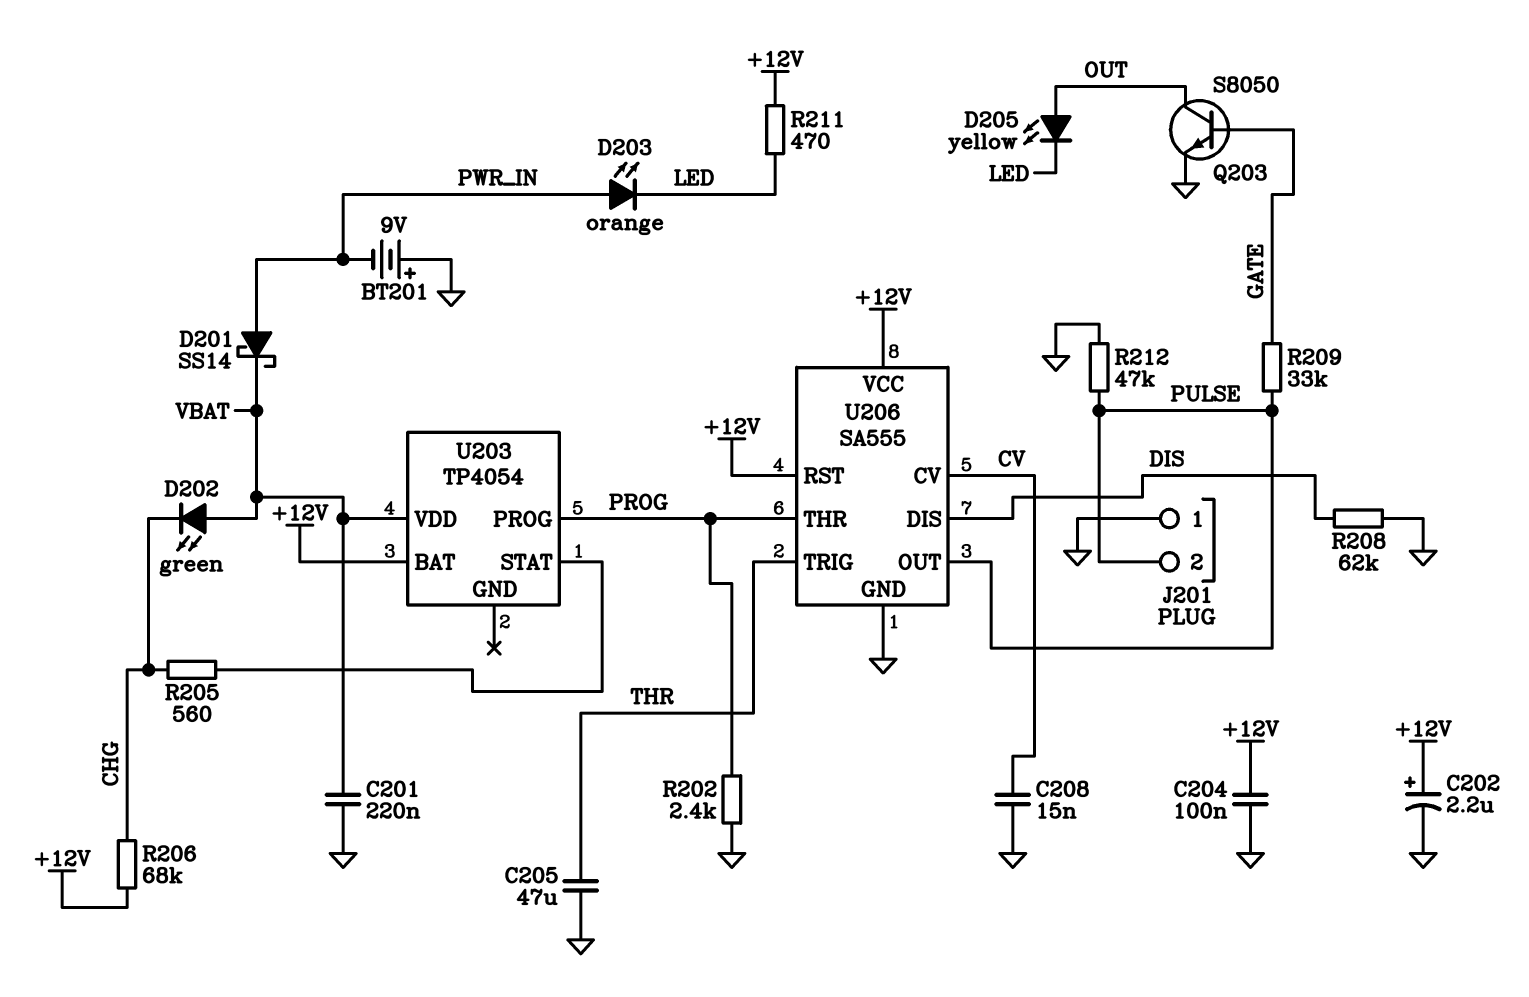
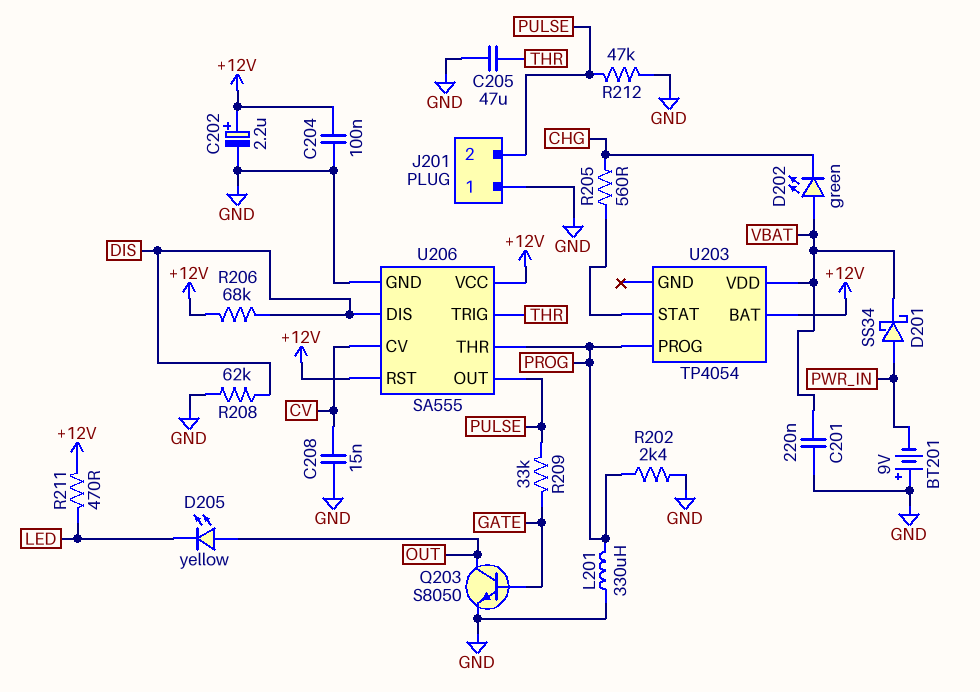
D201: schottky SS14 (A PWR_IN, K VBAT) -> schottky SS34 (A PWR_IN, K VBAT)
D203: LED orange (A PWR_IN, K LED) -> none
L201: none -> 330uH (GND, PROG)
R206: 68k (+12V, CHG) -> 68k (+12V, DIS)

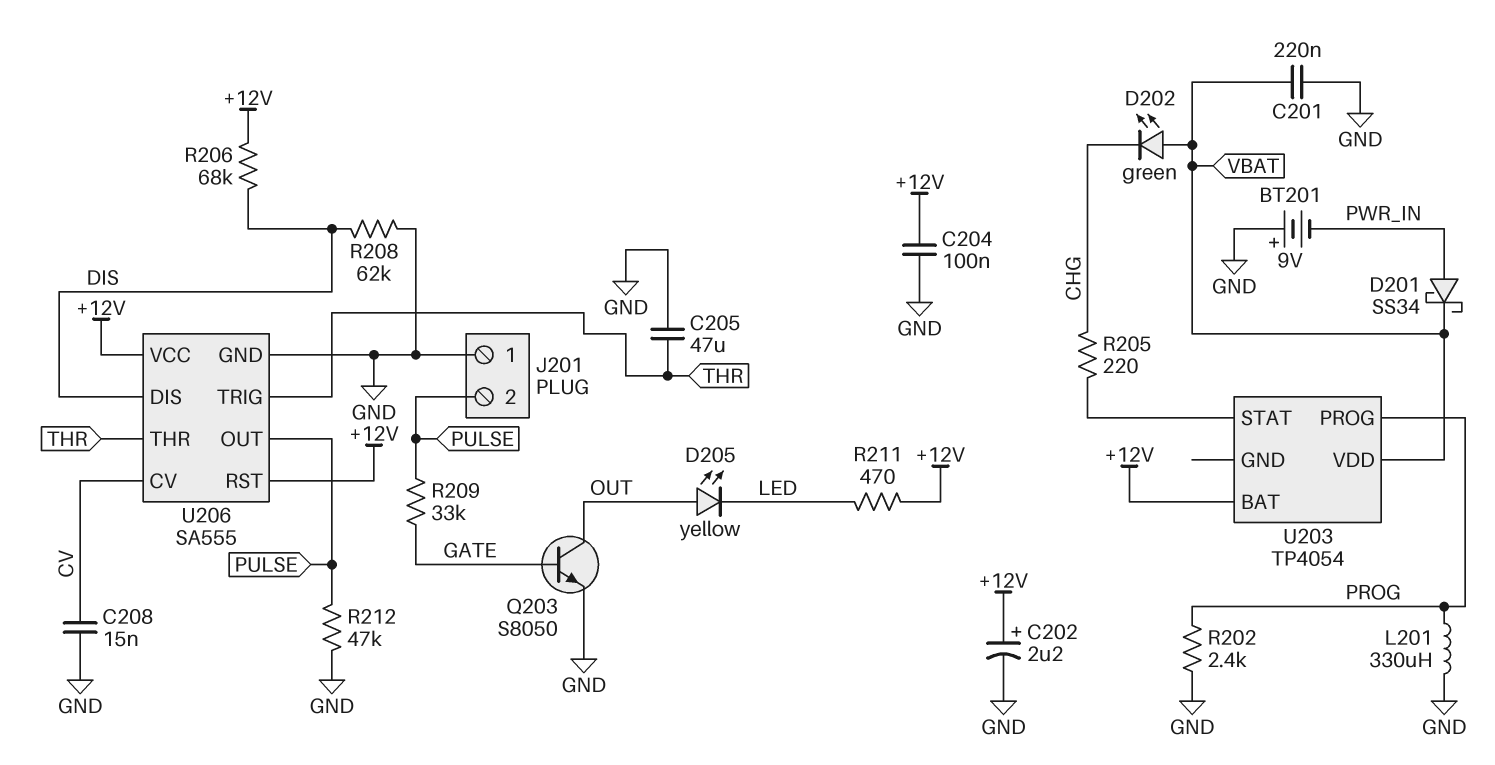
R205: 560 (CHG, U203/STAT) -> 220 (CHG, U203/STAT)
U206 pin THR: PROG -> THR

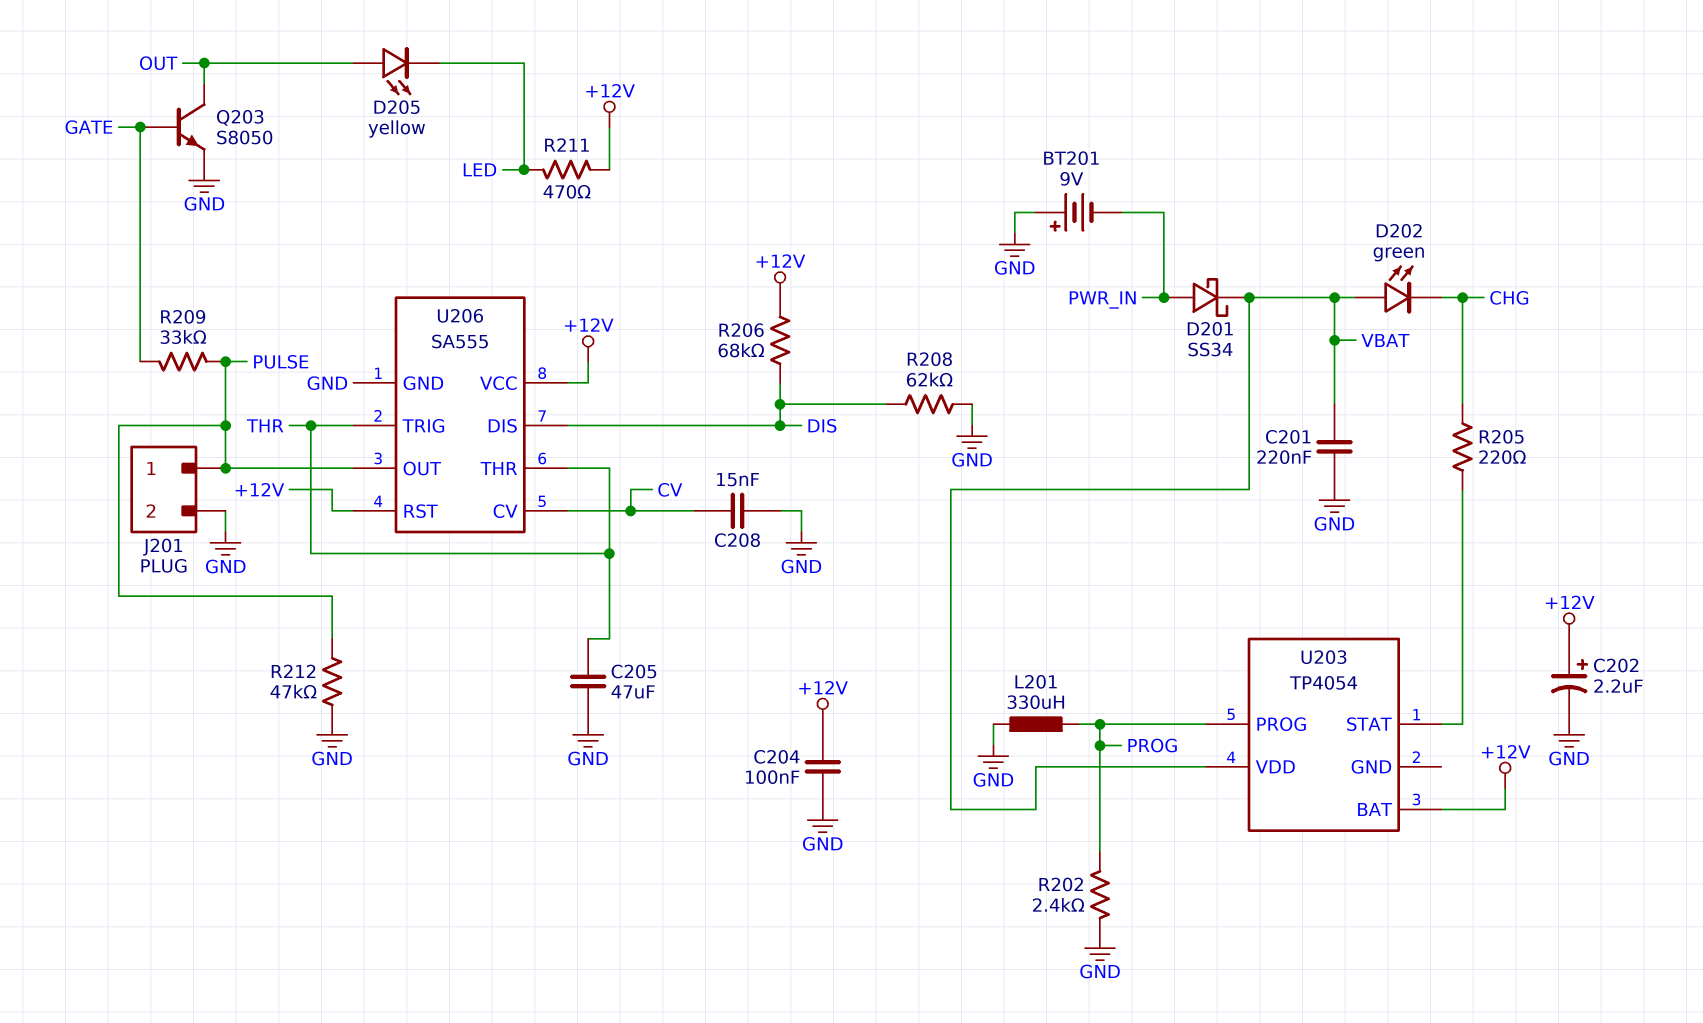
J201 pin 1: GND -> PULSE
J201 pin 2: PULSE -> GND

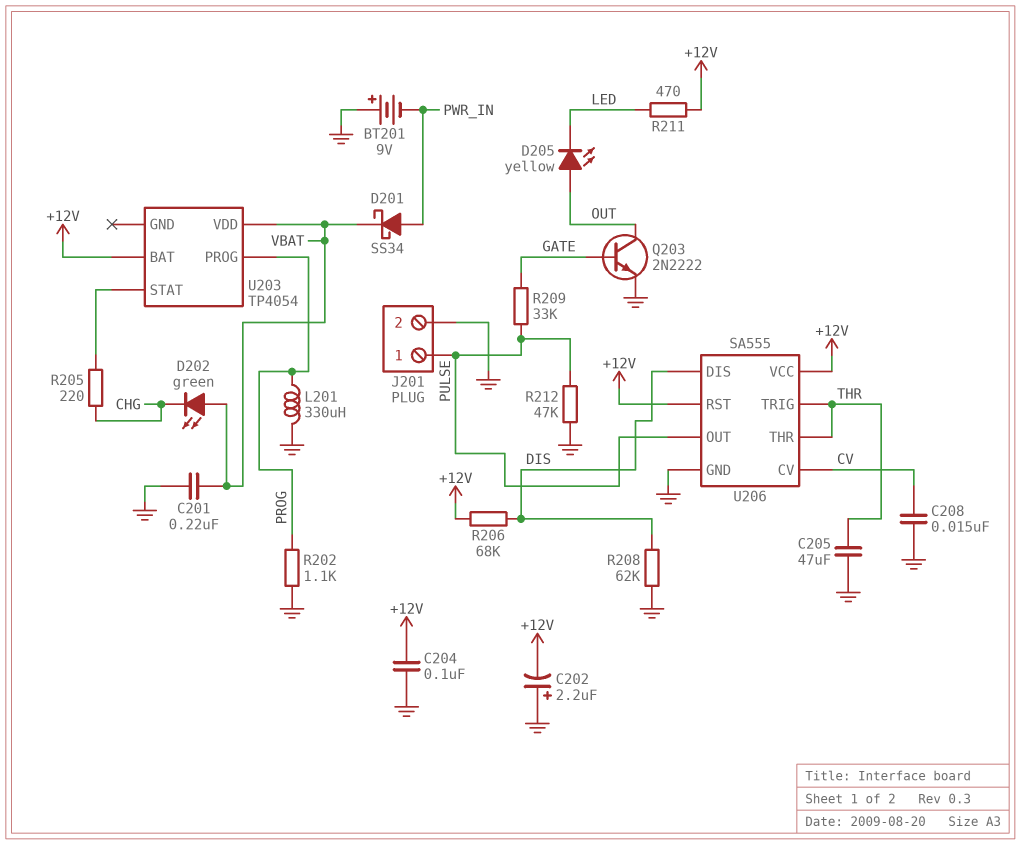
C202: 2.2uF (plus +12V, minus GND) -> 2.2uF (plus GND, minus +12V)
Q203: NPN S8050 (B GATE, C OUT, E GND) -> NPN 2N2222 (B GATE, C OUT, E GND)
R202: 2.4k (GND, PROG) -> 1.1k (GND, PROG)

